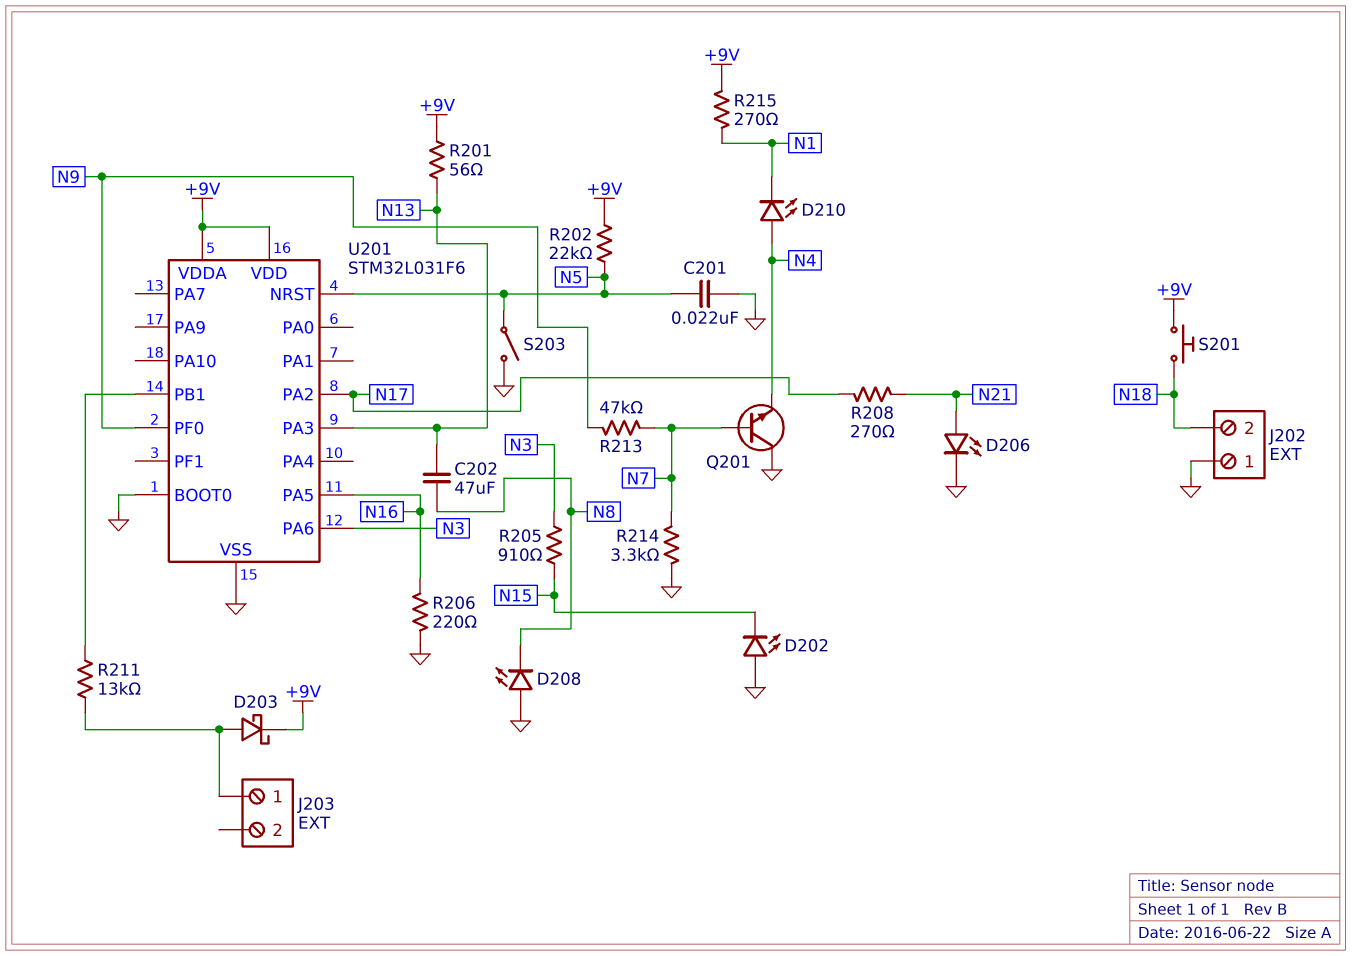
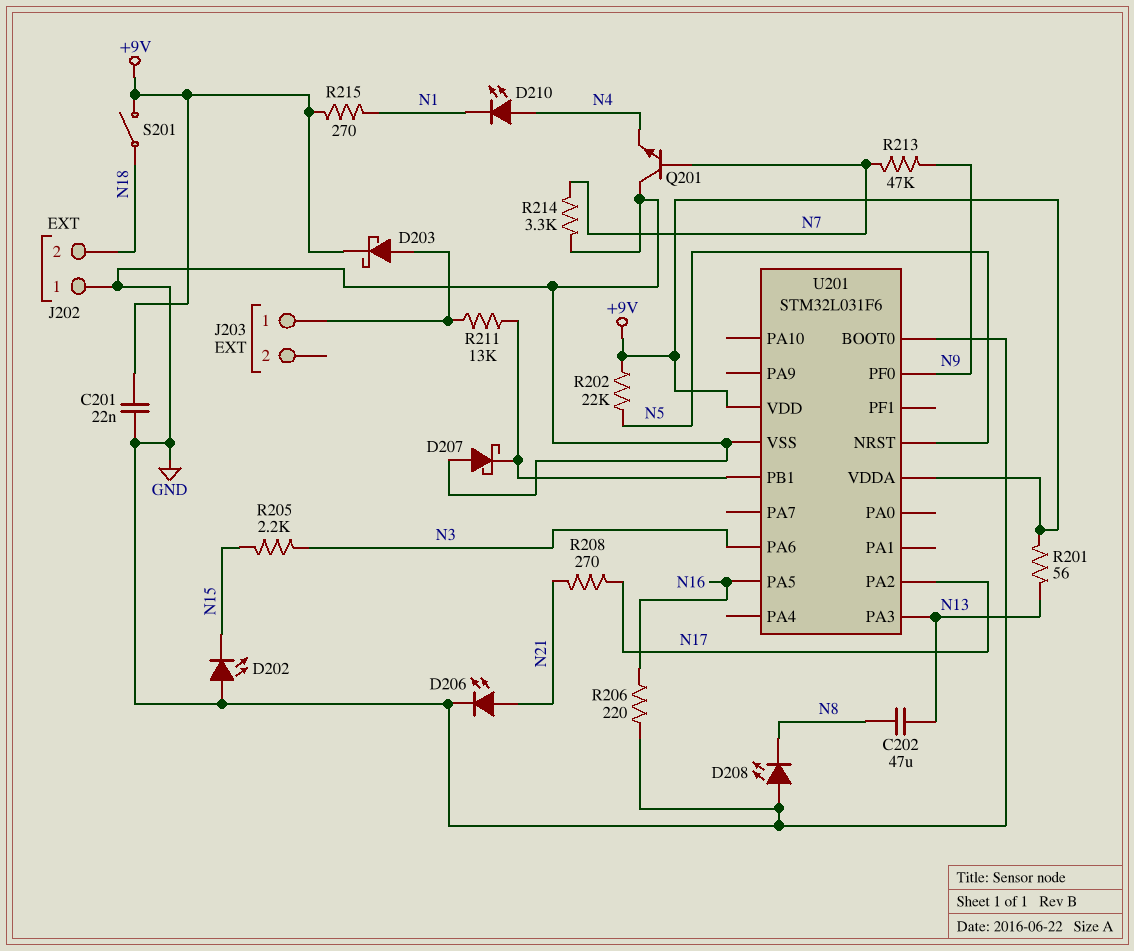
C201: 22nF (GND, N5) -> 22nF (+9V, GND)
D207: none -> schottky (A GND, K U201/PB1)
R205: 910 (N3, N15) -> 2.2k (N3, N15)
S201: button (+9V, N18) -> switch (+9V, N18)
S203: switch (GND, N5) -> none

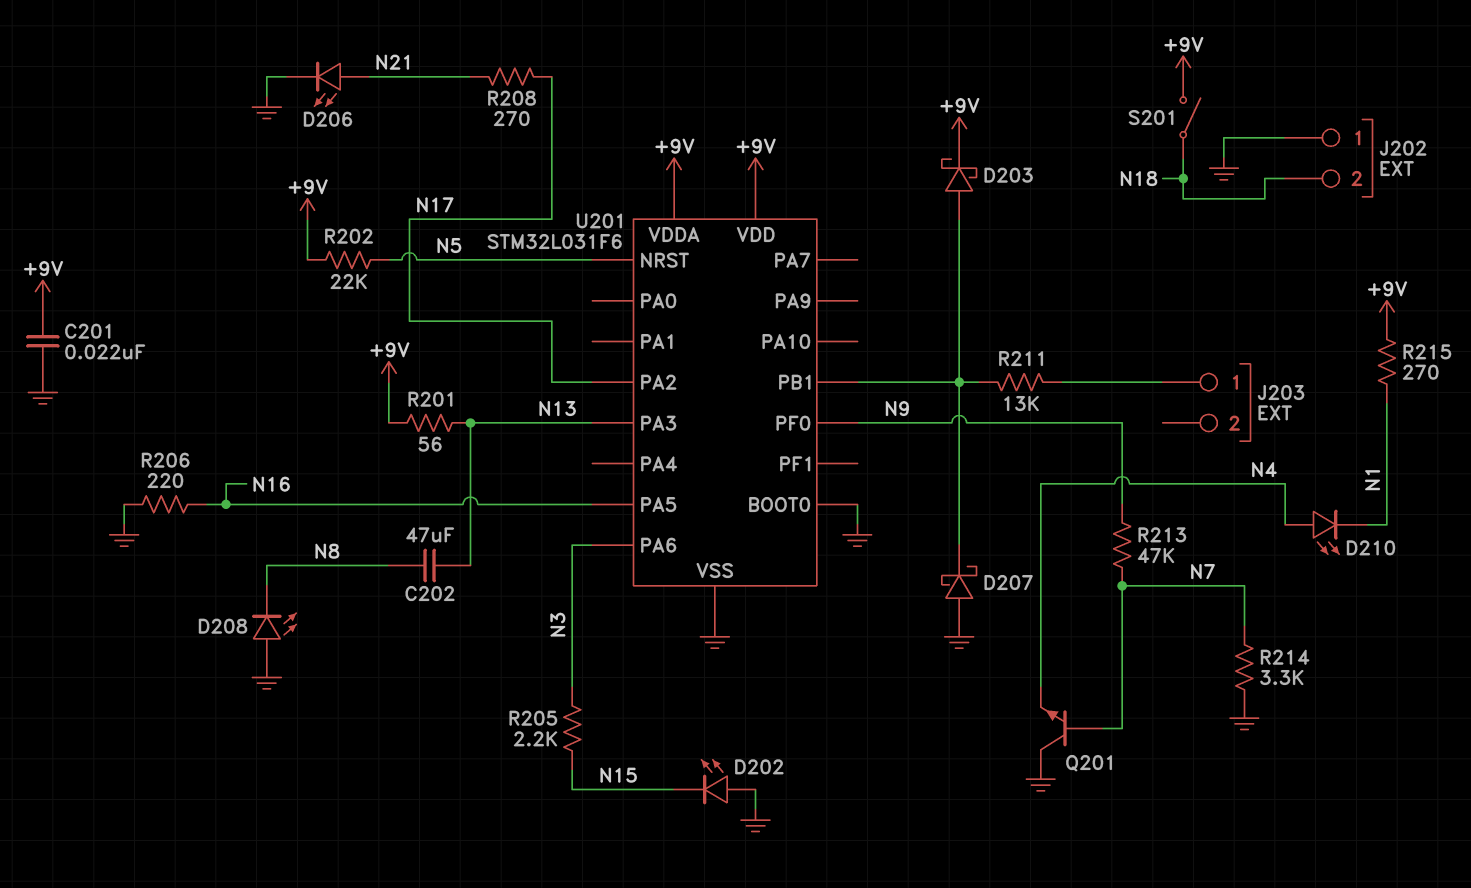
D203: schottky (A J203/1, K +9V) -> schottky (A U201/PB1, K +9V)

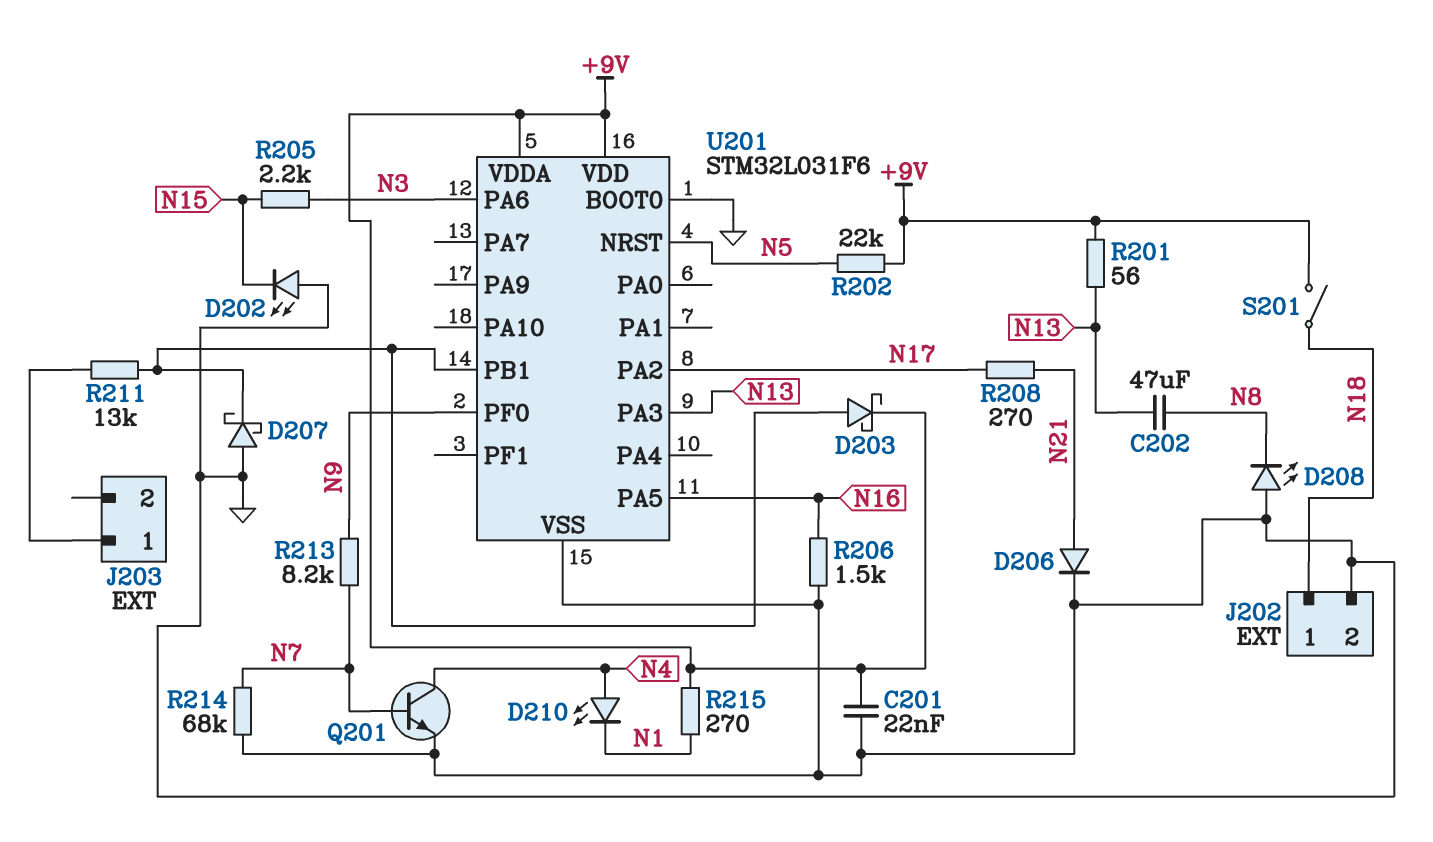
D206: LED (A N21, K GND) -> diode (A N21, K GND)
J202 pin 1: GND -> N18
J202 pin 2: N18 -> GND
Q201: NPN (B N7, C GND, E N4) -> NPN (B N7, C N4, E GND)
R206: 220 (GND, N16) -> 1.5k (GND, N16)
R213: 47k (N7, N9) -> 8.2k (N7, N9)
R214: 3.3k (GND, N7) -> 68k (GND, N7)

